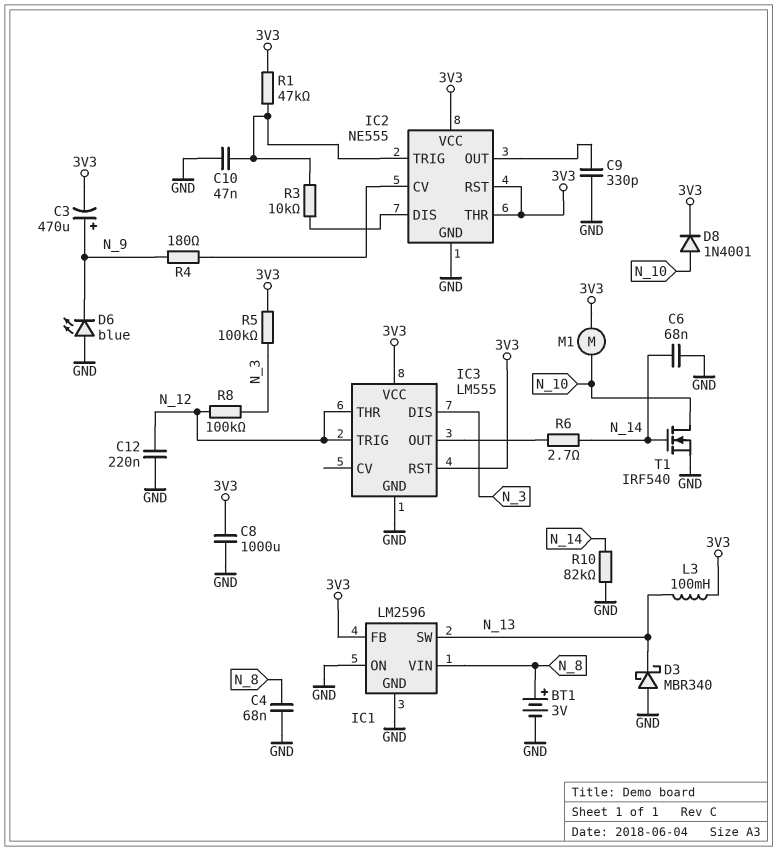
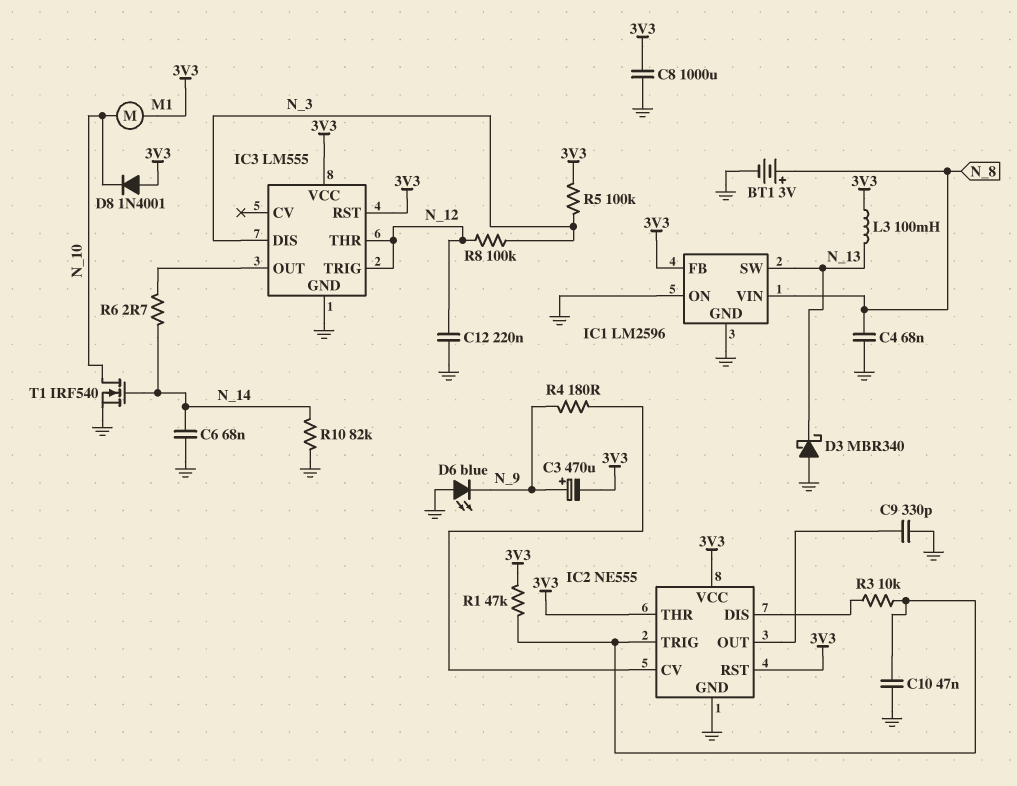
D8: diode 1N4001 (A N_10, K 3V3) -> diode 1N4001 (A 3V3, K N_10)

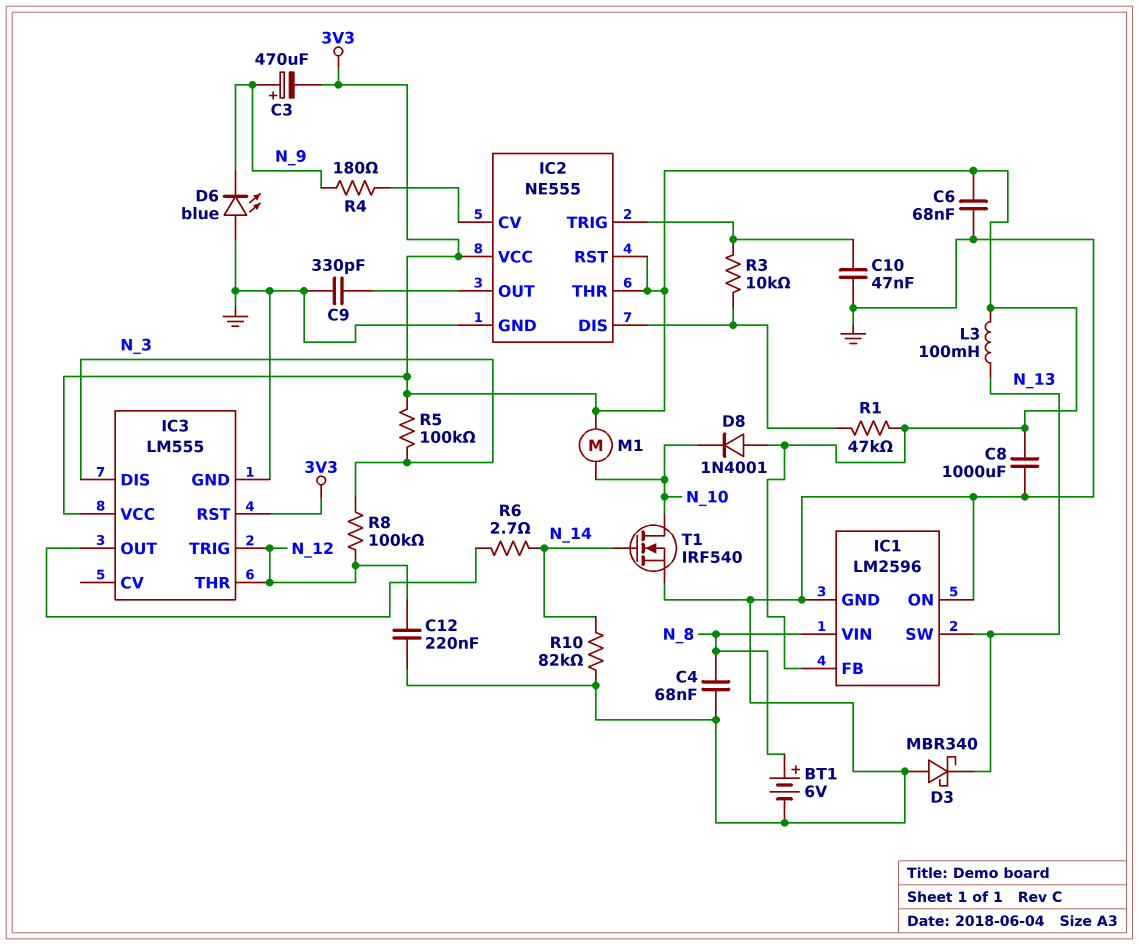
BT1: 3V (plus N_8, minus GND) -> 6V (plus N_8, minus GND)
C6: 68nF (GND, N_14) -> 68nF (3V3, GND)
R1: 47k (3V3, IC2/TRIG) -> 47k (3V3, IC2/DIS)

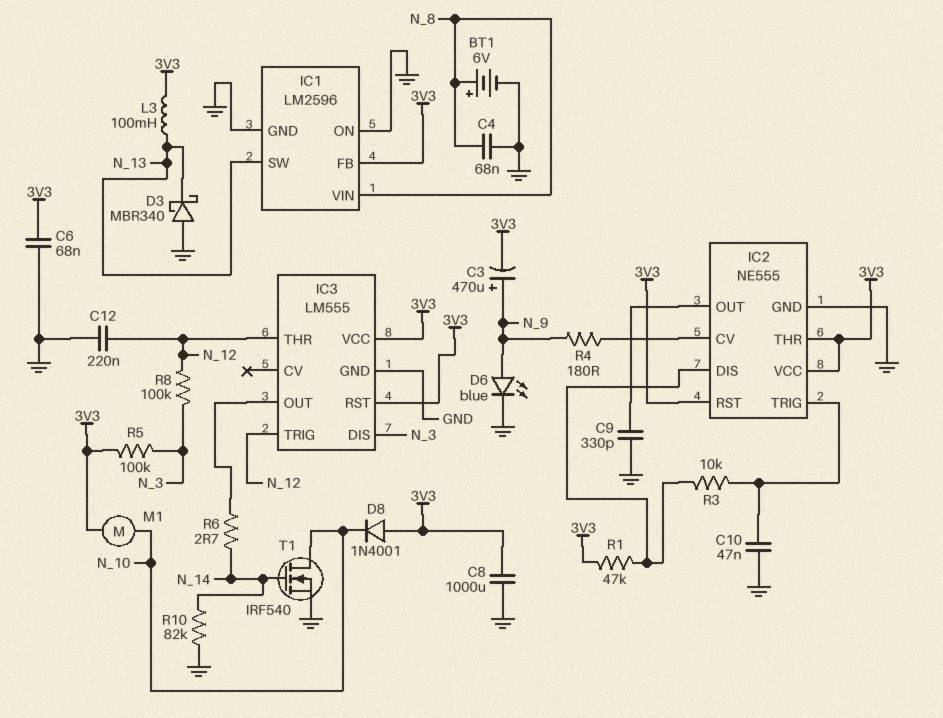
D6: LED blue (A GND, K N_9) -> LED blue (A N_9, K GND)

